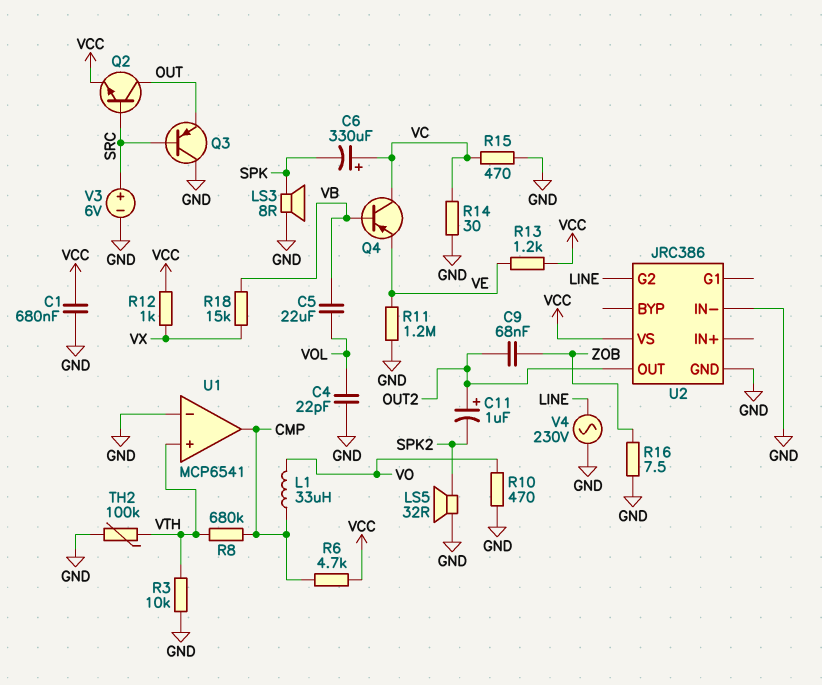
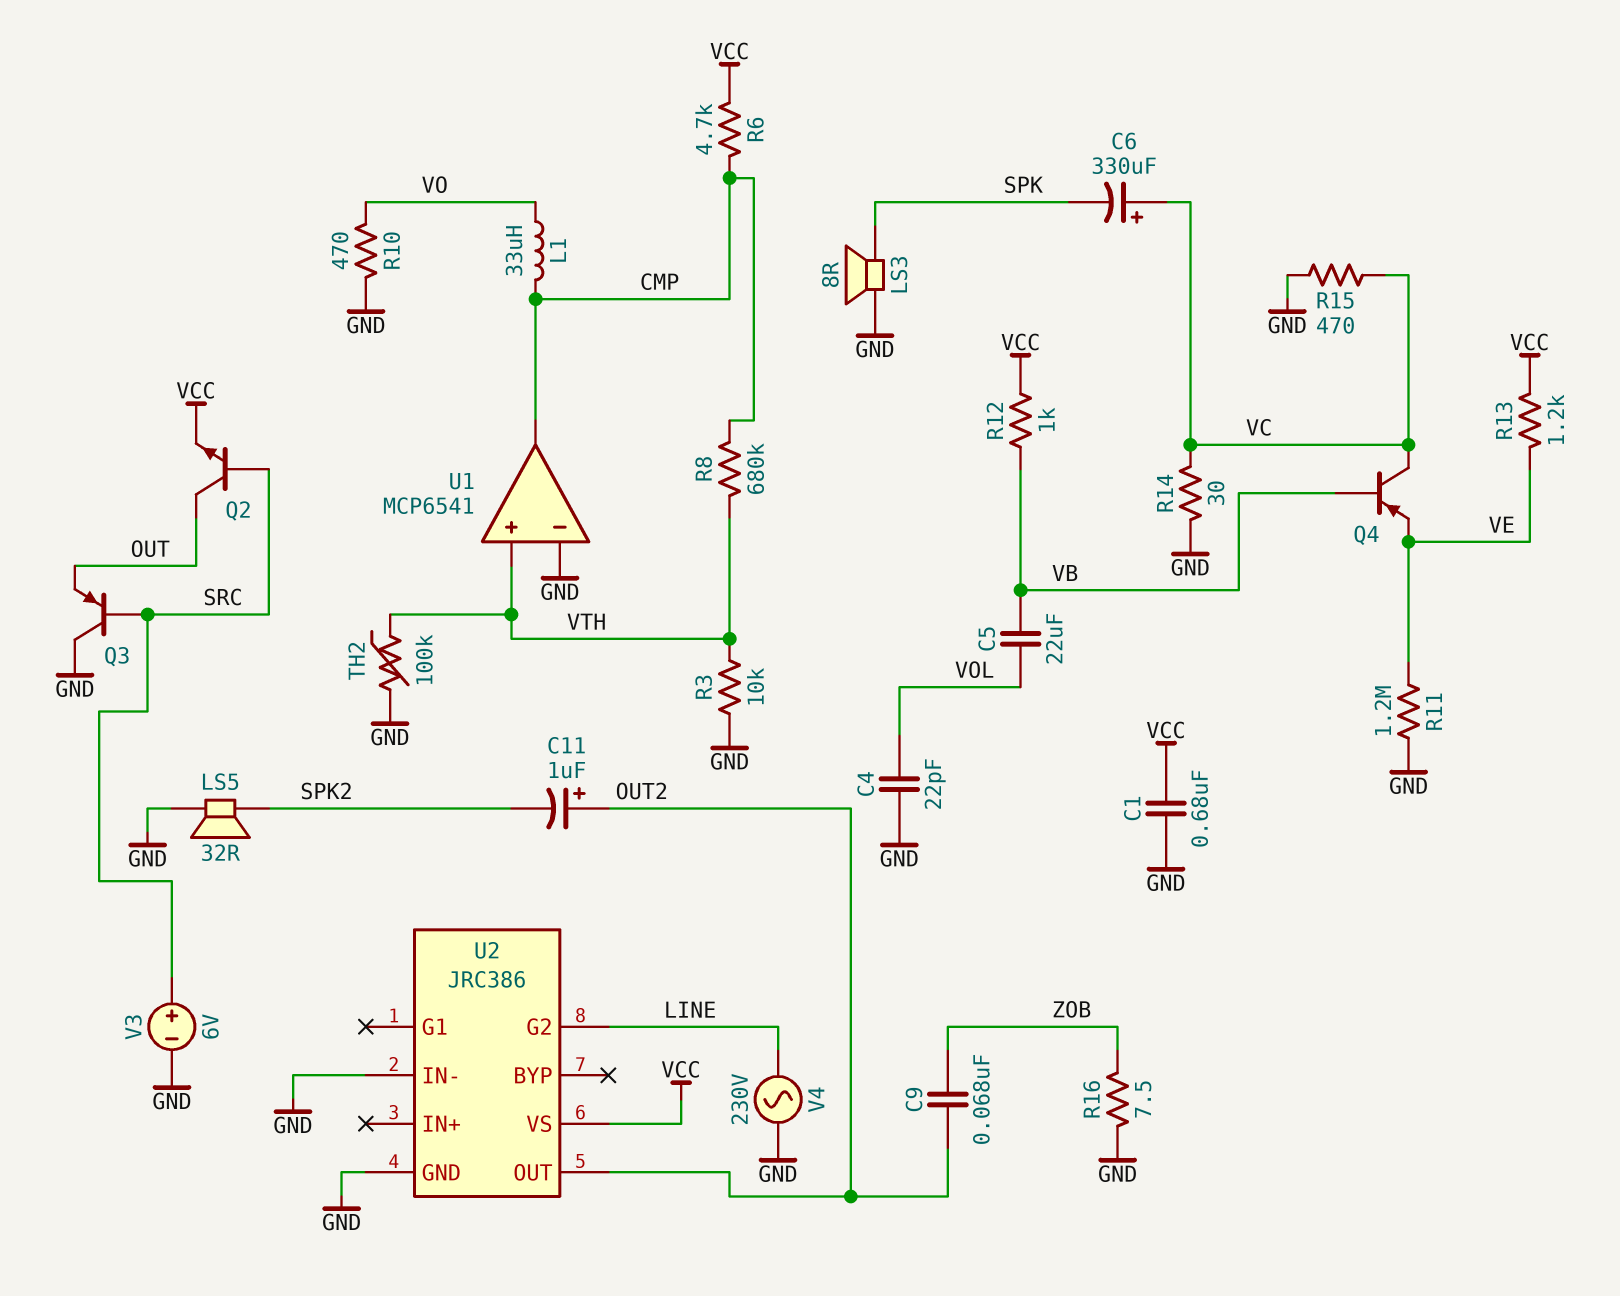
R12: 1k (VCC, VX) -> 1k (VB, VCC)
R18: 15k (VB, VX) -> none

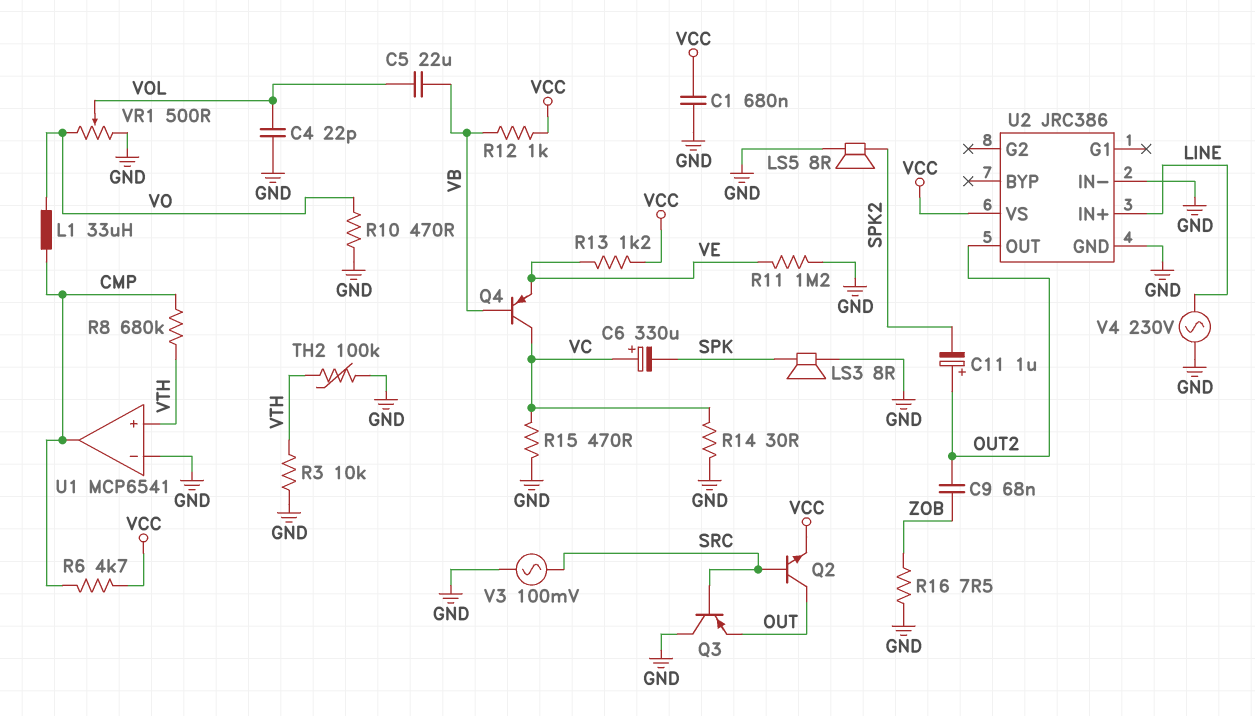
LS5: speaker 32R (GND, SPK2) -> speaker 8R (GND, SPK2)
U2 pin G2: LINE -> none
U2 pin IN+: none -> LINE
V3: 6V (plus SRC, minus GND) -> AC 100mV (GND, SRC)
VR1: none -> 500 (GND, VO, wiper VOL)

